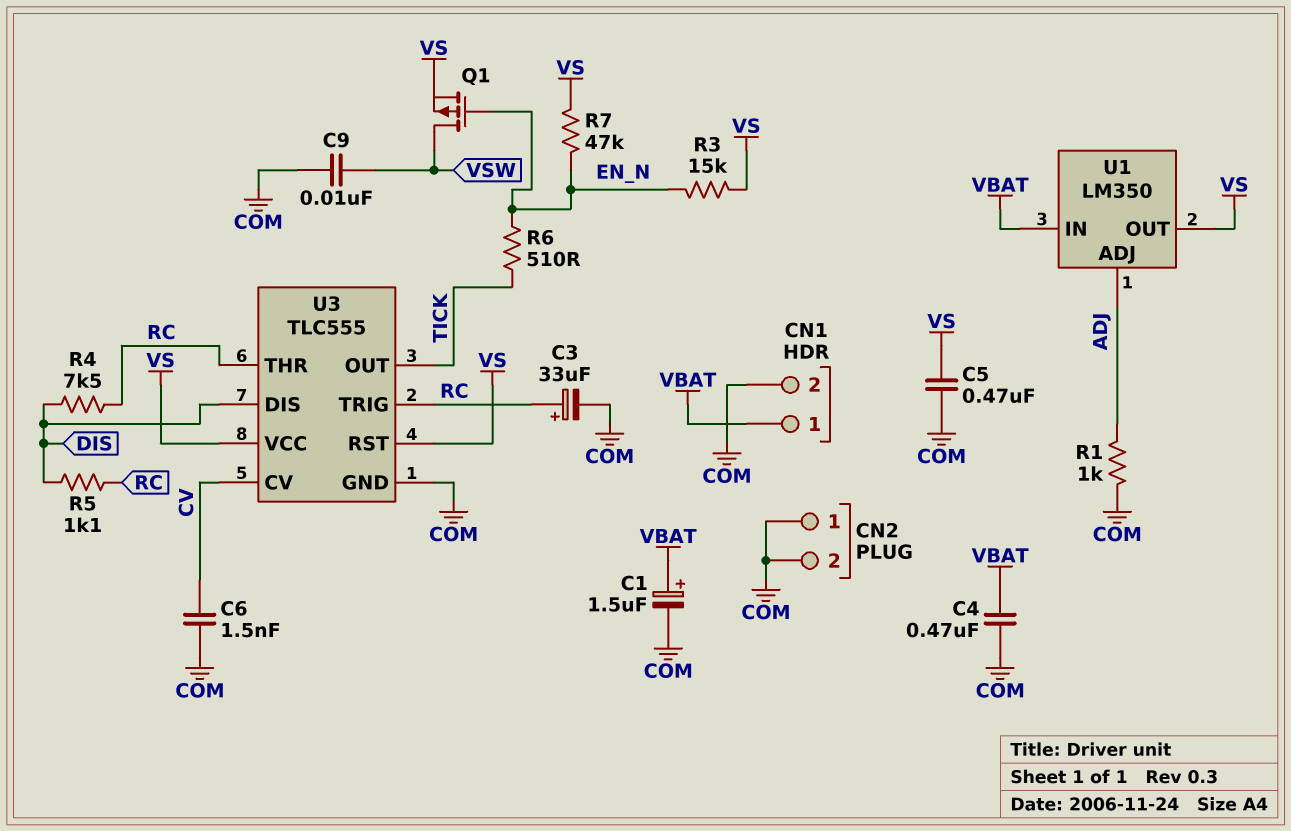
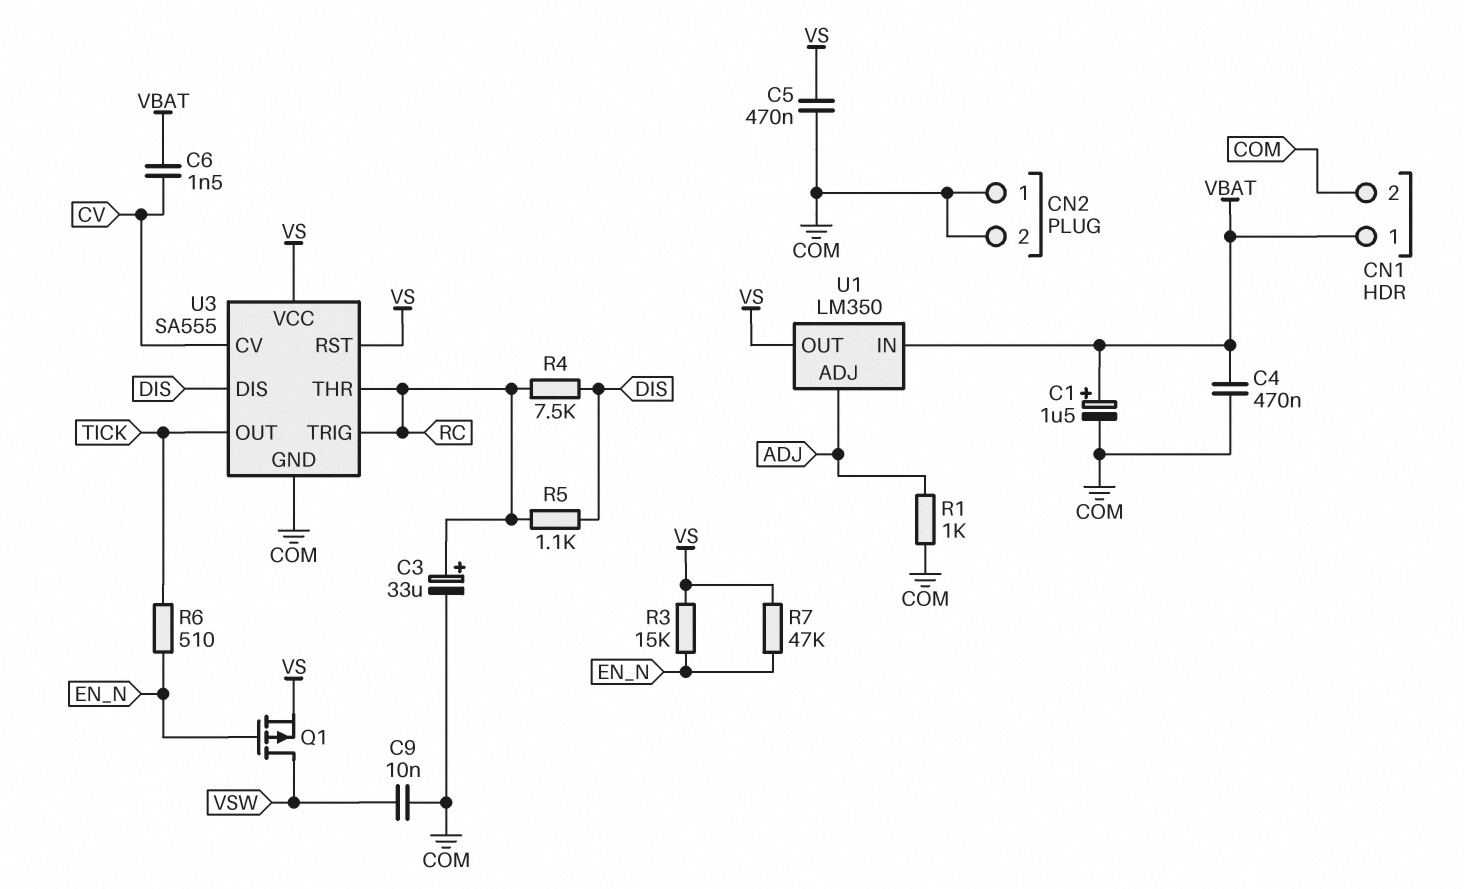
C6: 1.5nF (COM, CV) -> 1.5nF (CV, VBAT)
U3: TLC555 -> SA555

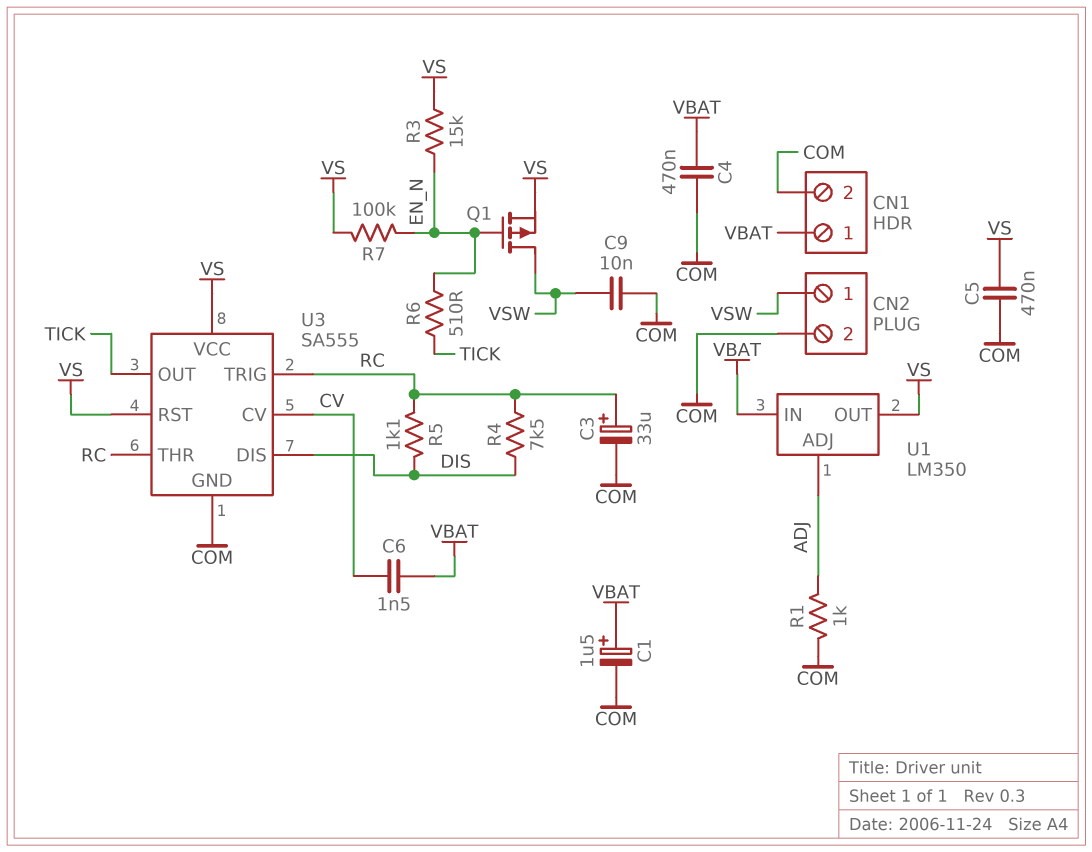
CN2 pin 1: COM -> VSW
R7: 47k (EN_N, VS) -> 100k (EN_N, VS)

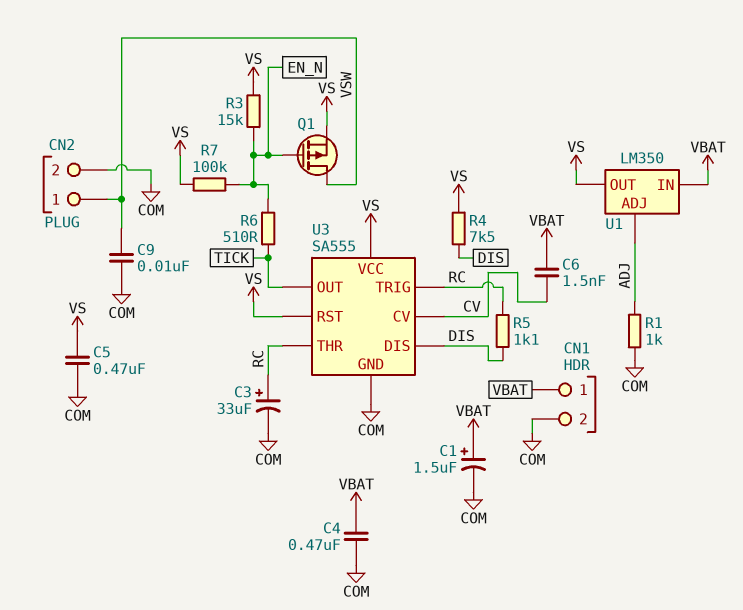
R4: 7.5k (DIS, RC) -> 7.5k (DIS, VS)

